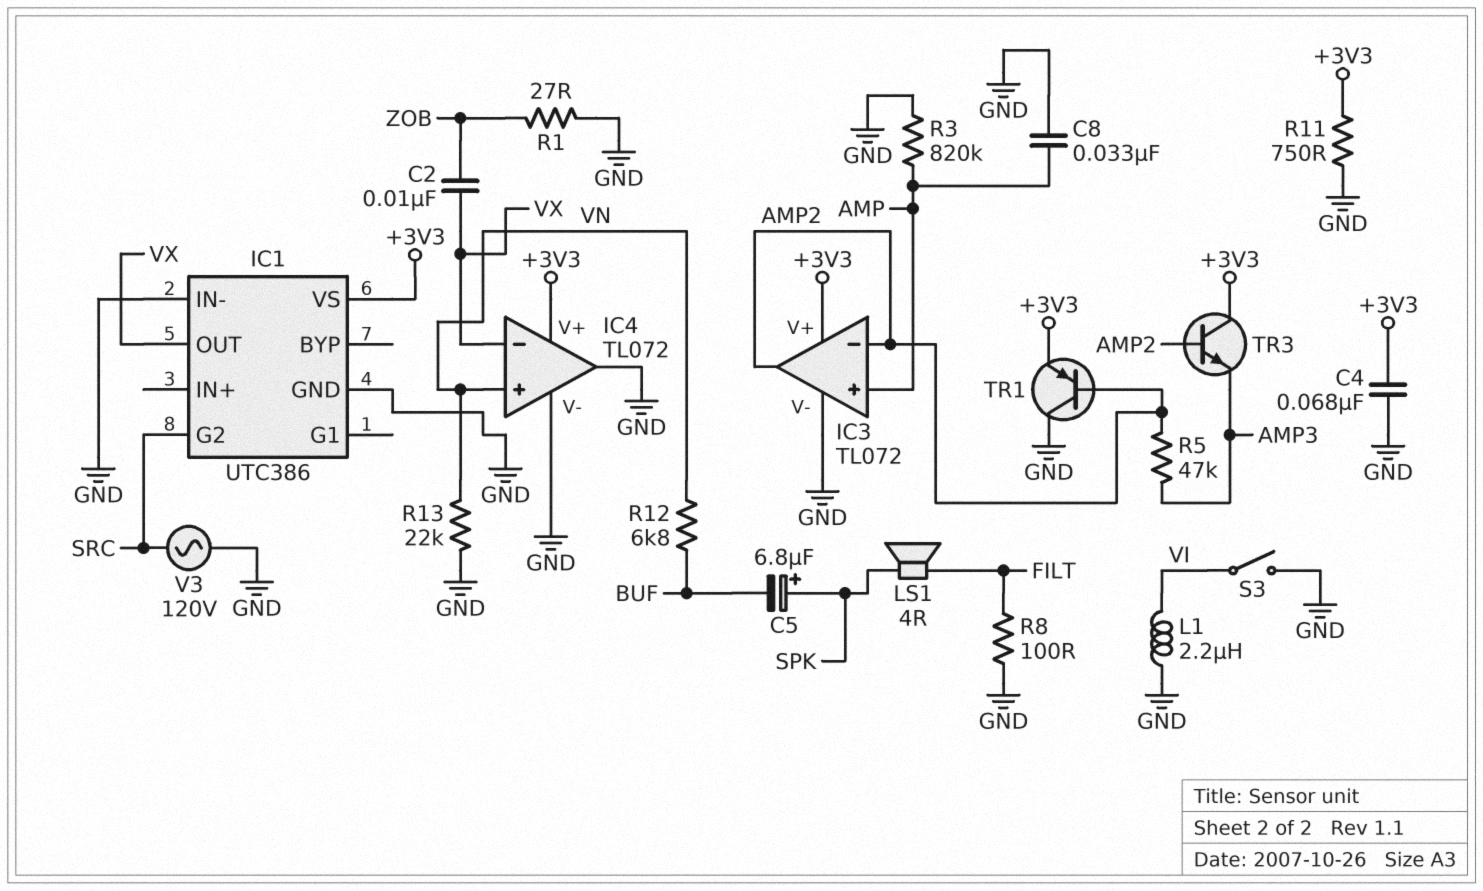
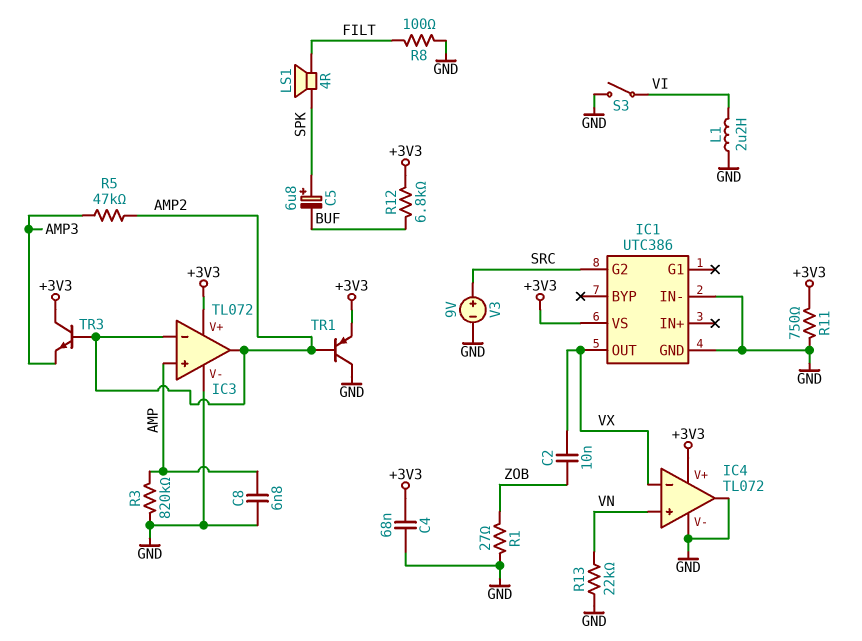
C8: 33nF (AMP, GND) -> 6.8nF (AMP, GND)
R12: 6.8k (BUF, VN) -> 6.8k (+3V3, BUF)
V3: AC 120V (GND, SRC) -> 9V (plus SRC, minus GND)

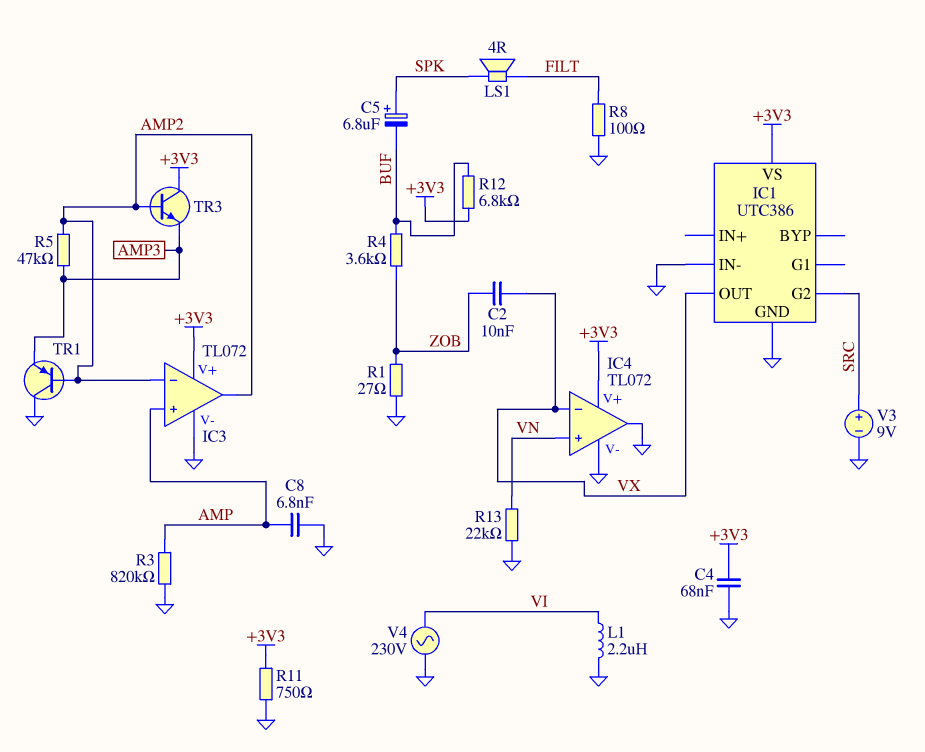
R4: none -> 3.6k (BUF, ZOB)
S3: switch (GND, VI) -> none
TR1: PNP (B AMP2, C GND, E +3V3) -> PNP (B AMP2, C GND, E AMP3)
V4: none -> AC 230V (GND, VI)

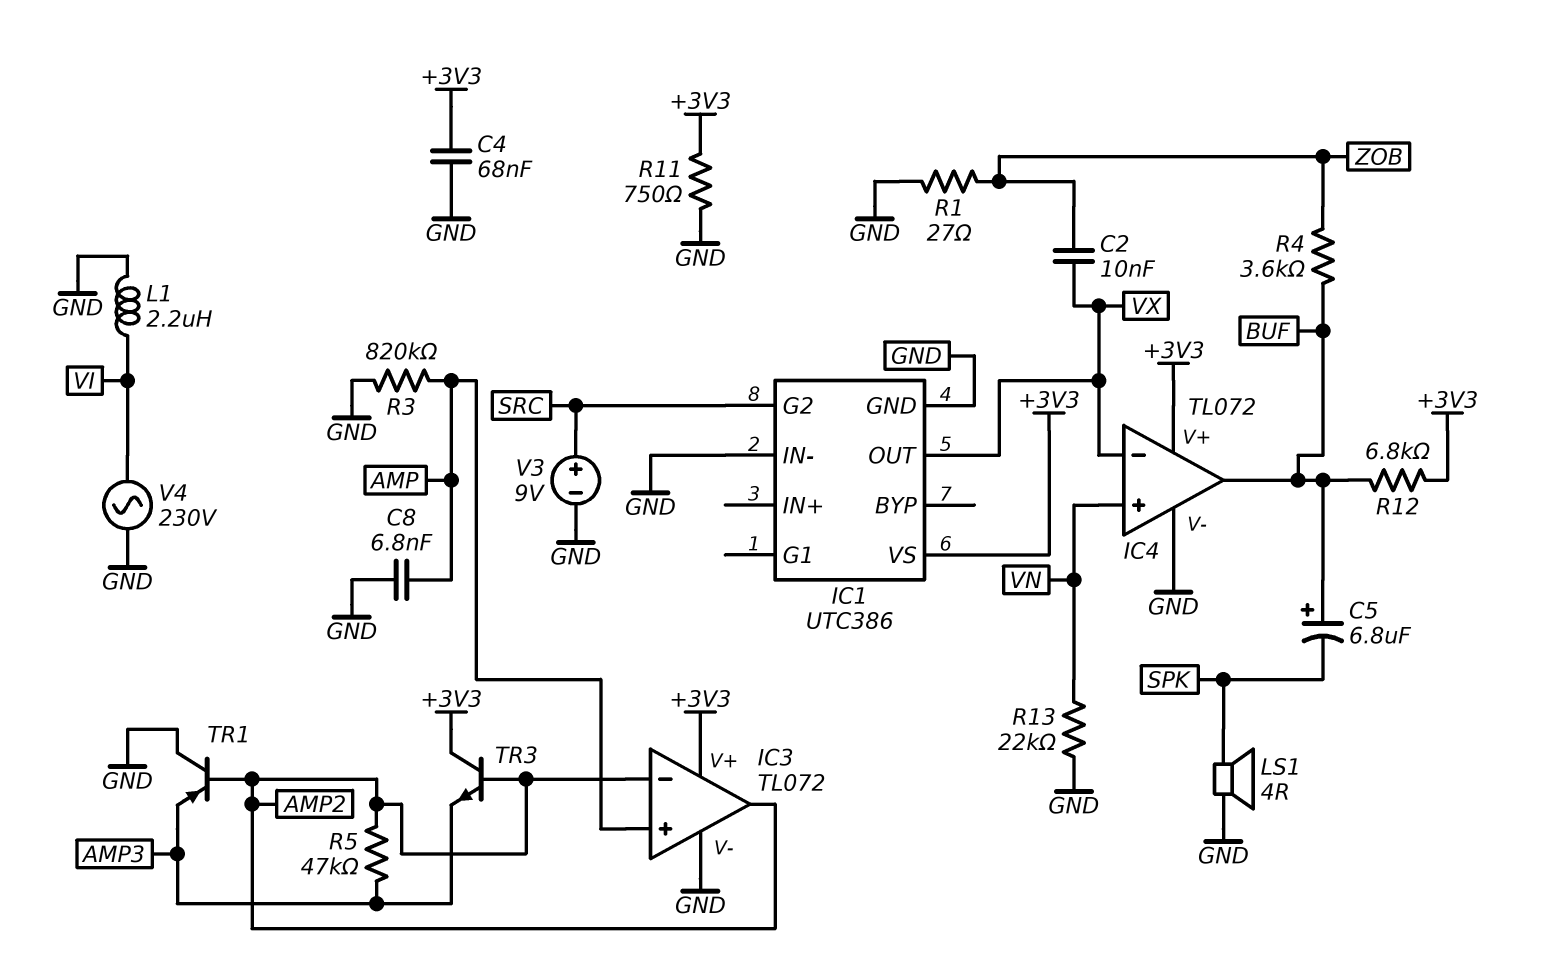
C5: 6.8uF (plus SPK, minus BUF) -> 6.8uF (plus BUF, minus SPK)
IC4 pin out: GND -> BUF
LS1: speaker 4R (FILT, SPK) -> speaker 4R (GND, SPK)
R8: 100 (FILT, GND) -> none

